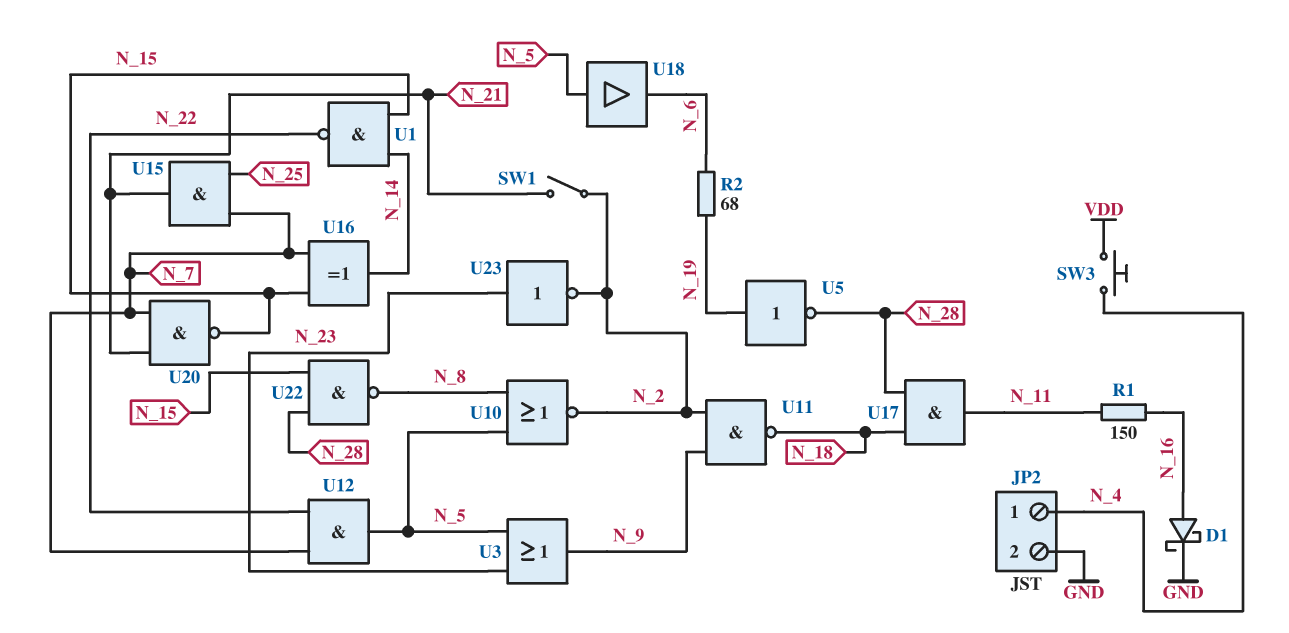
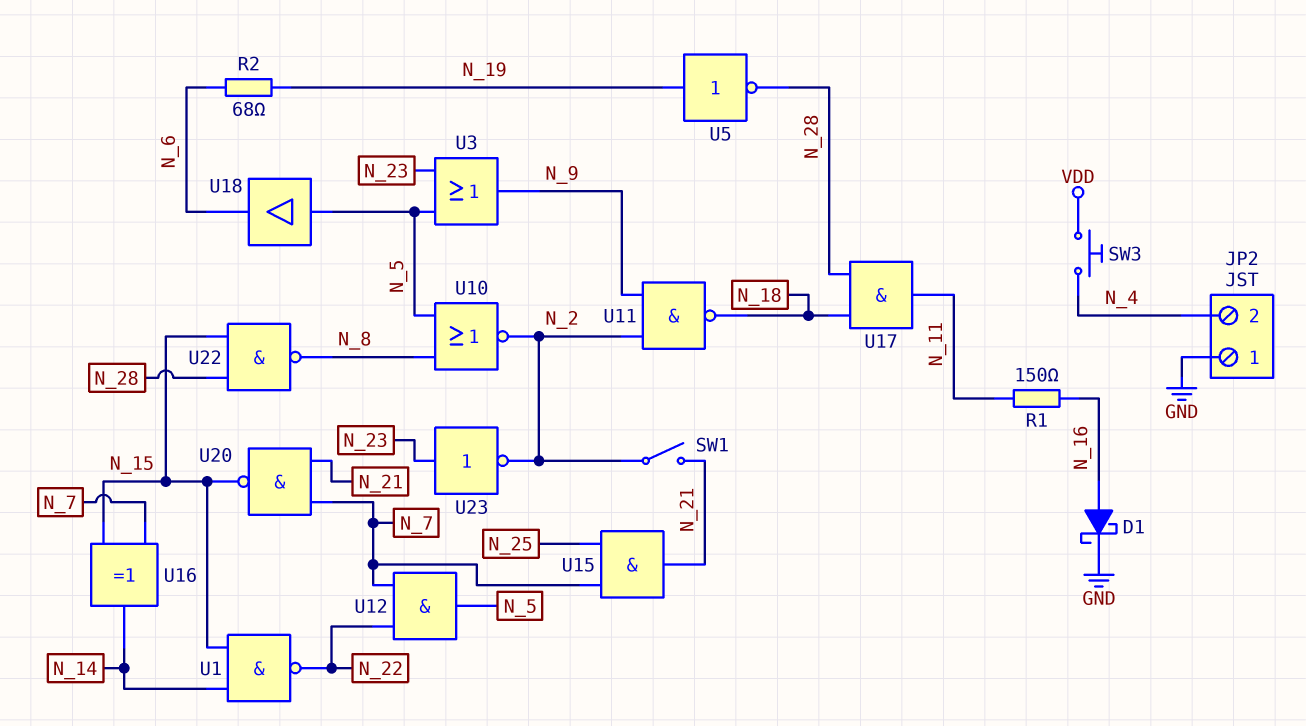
JP2 pin 1: N_4 -> GND
JP2 pin 2: GND -> N_4

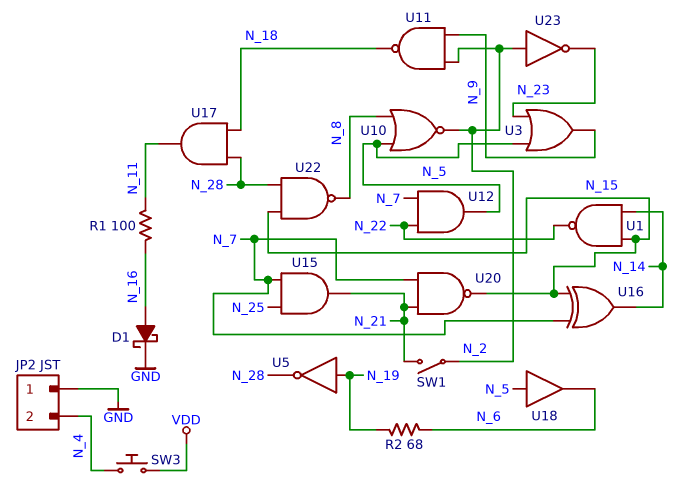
R1: 150 (N_11, N_16) -> 100 (N_11, N_16)
U23: NOT (in N_23, out N_2) -> NOT (in N_2, out N_23)

